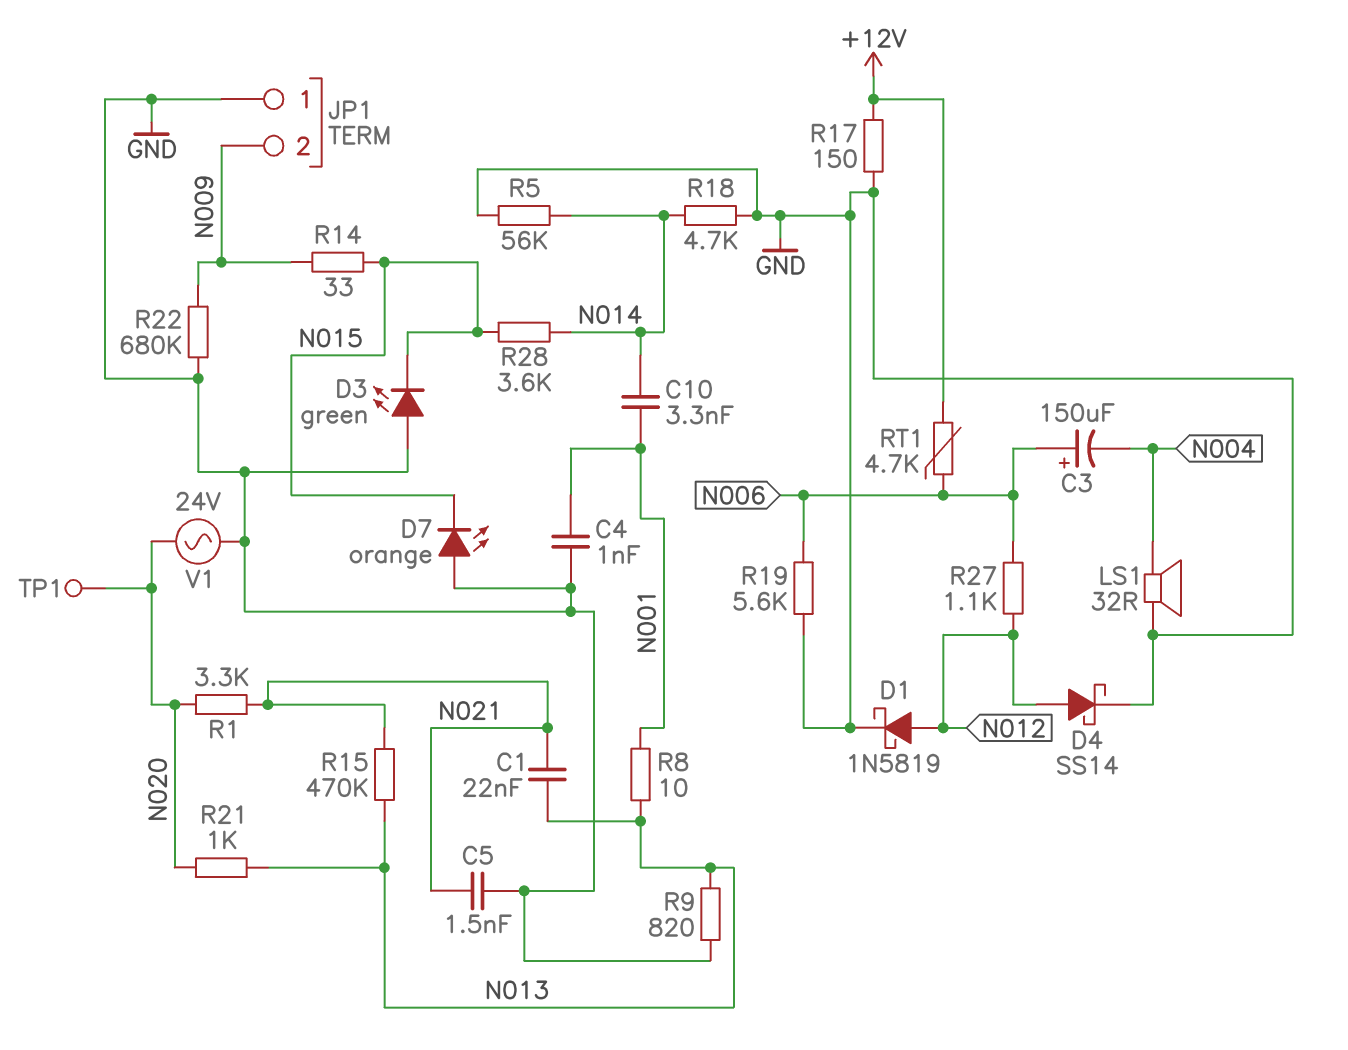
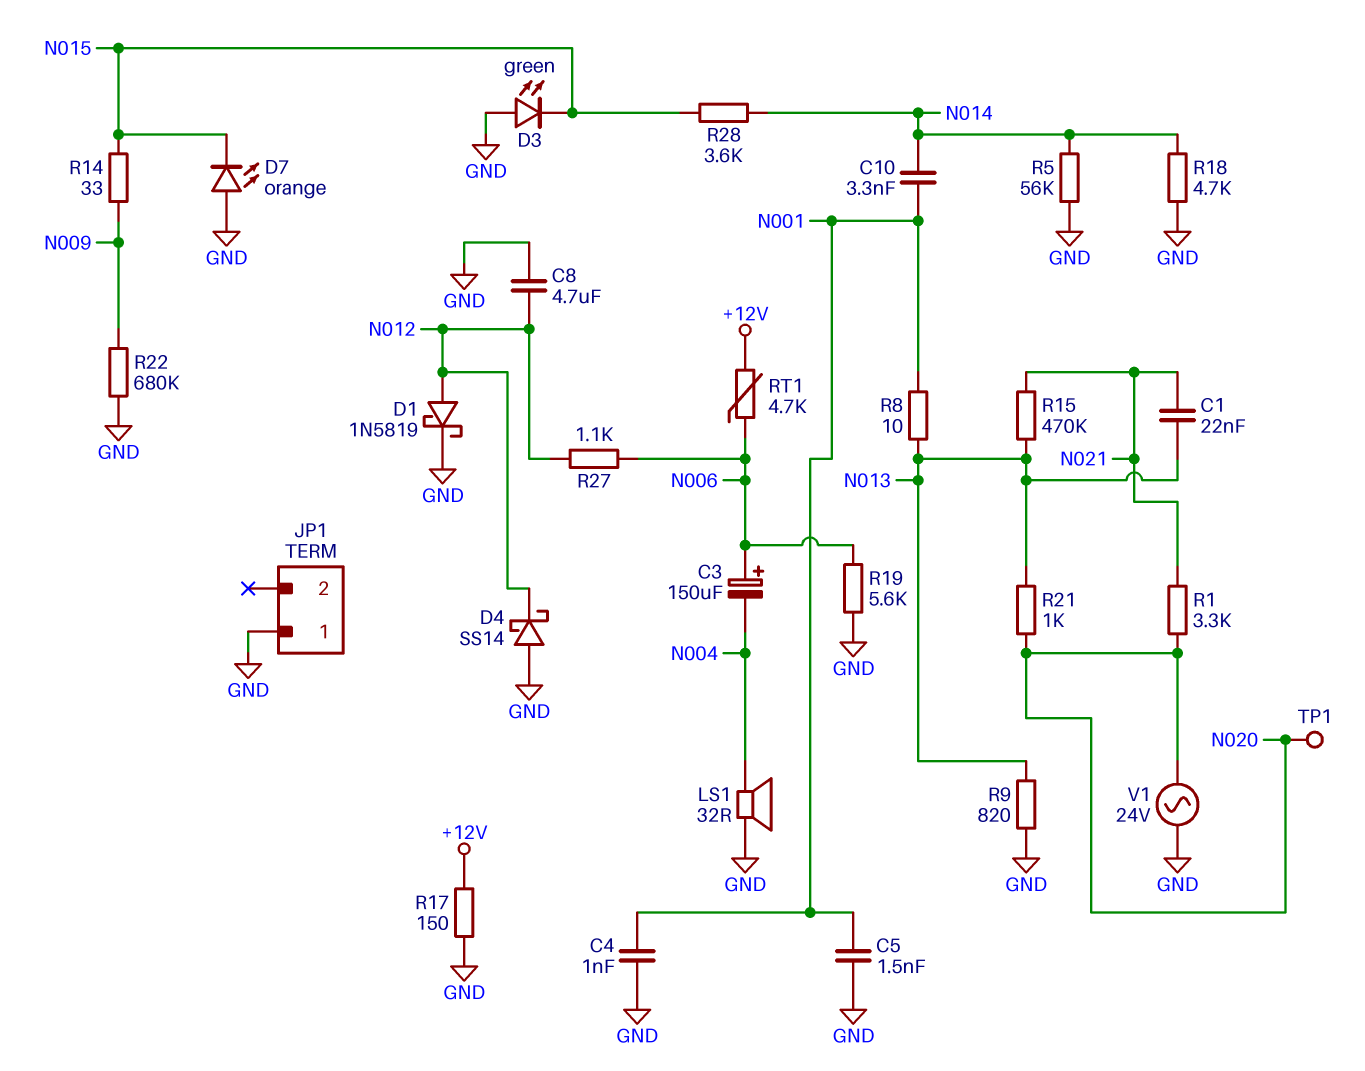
C5: 1.5nF (GND, N021) -> 1.5nF (GND, N001)
C8: none -> 4.7uF (GND, N012)
D4: schottky SS14 (A N012, K GND) -> schottky SS14 (A GND, K N012)
JP1 pin 2: N009 -> none

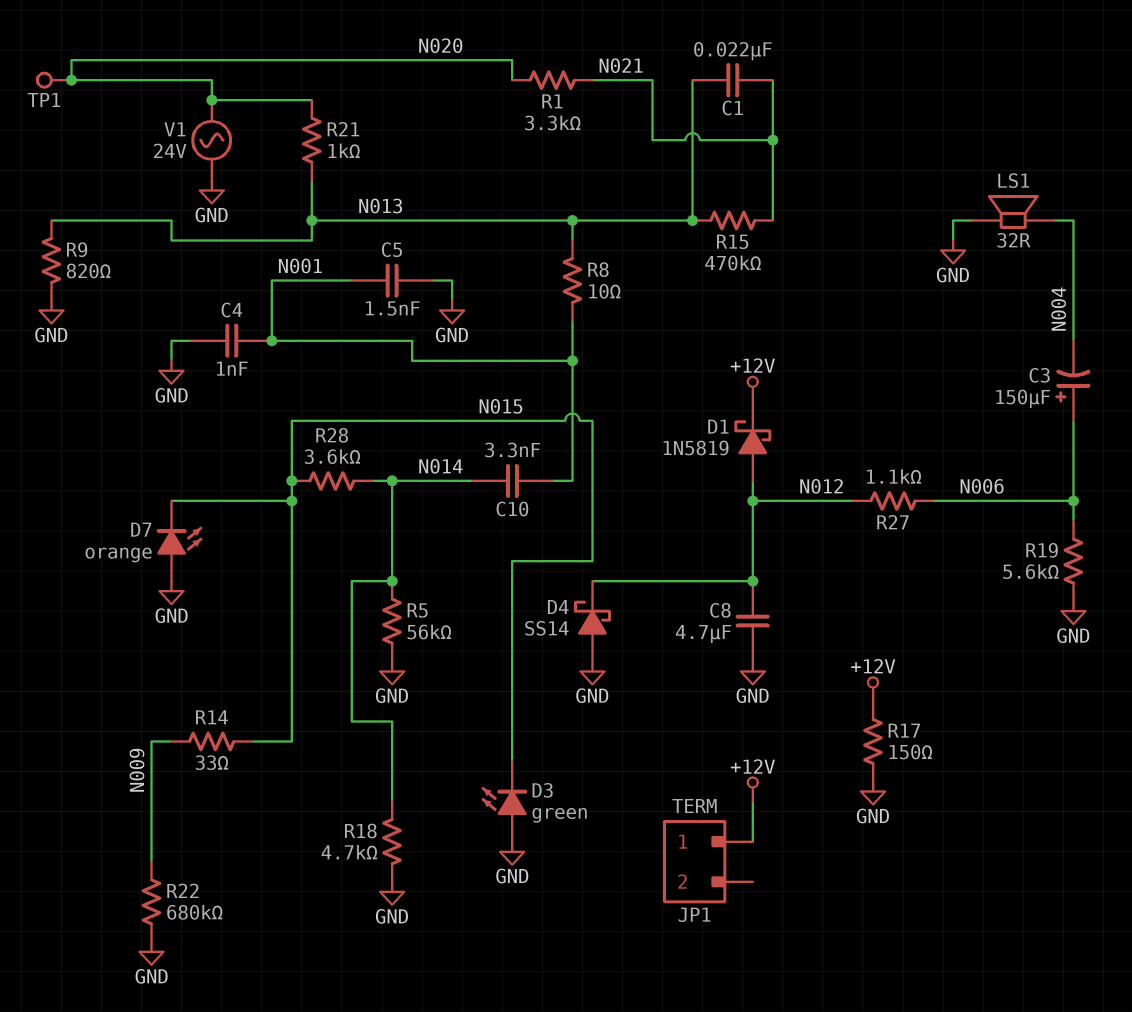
D1: schottky 1N5819 (A N012, K GND) -> schottky 1N5819 (A N012, K +12V)
JP1 pin 1: GND -> +12V
RT1: 4.7k (+12V, N006) -> none

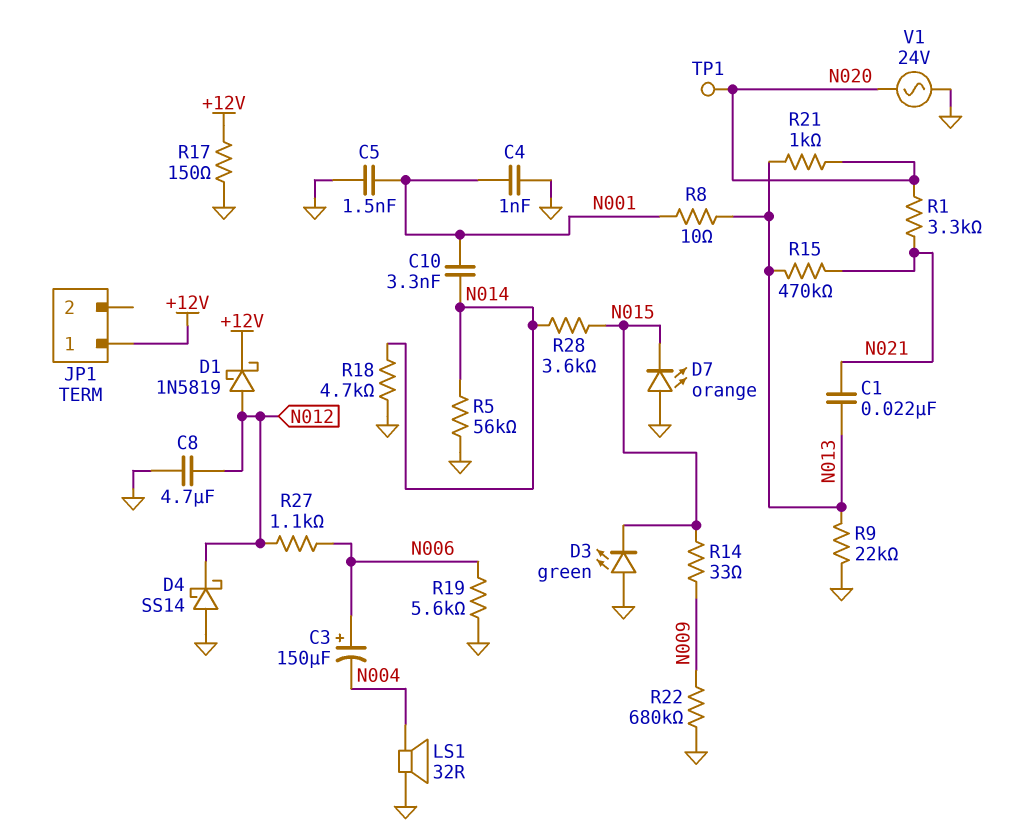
R9: 820 (GND, N013) -> 22k (GND, N013)

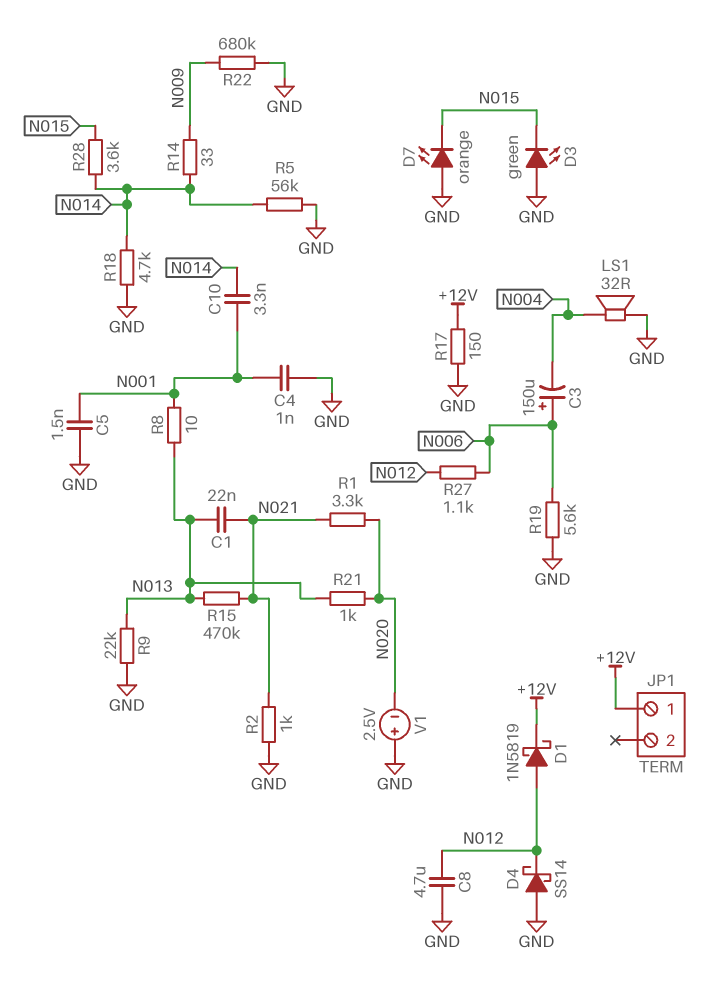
R2: none -> 1k (GND, N021)
R14: 33 (N009, N015) -> 33 (N009, N014)
TP1: test point (N020) -> none
V1: AC 24V (GND, N020) -> 2.5V (plus GND, minus N020)

